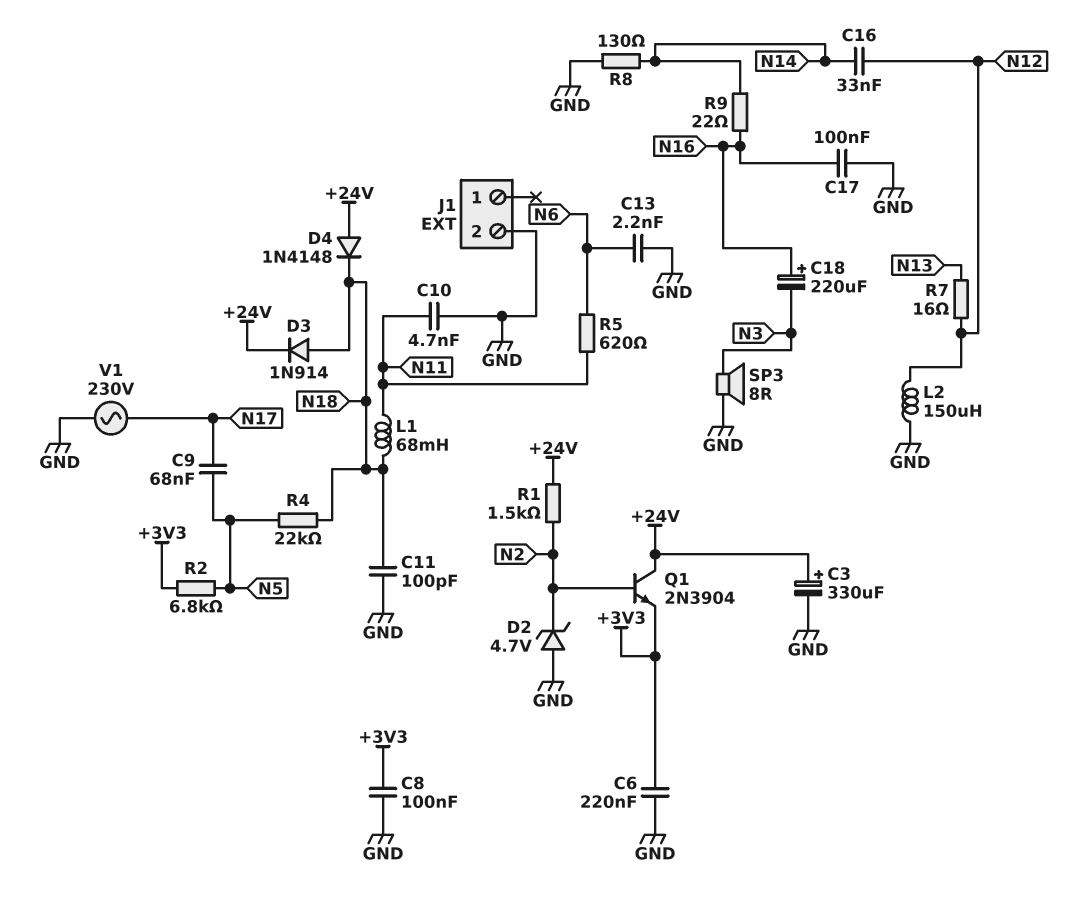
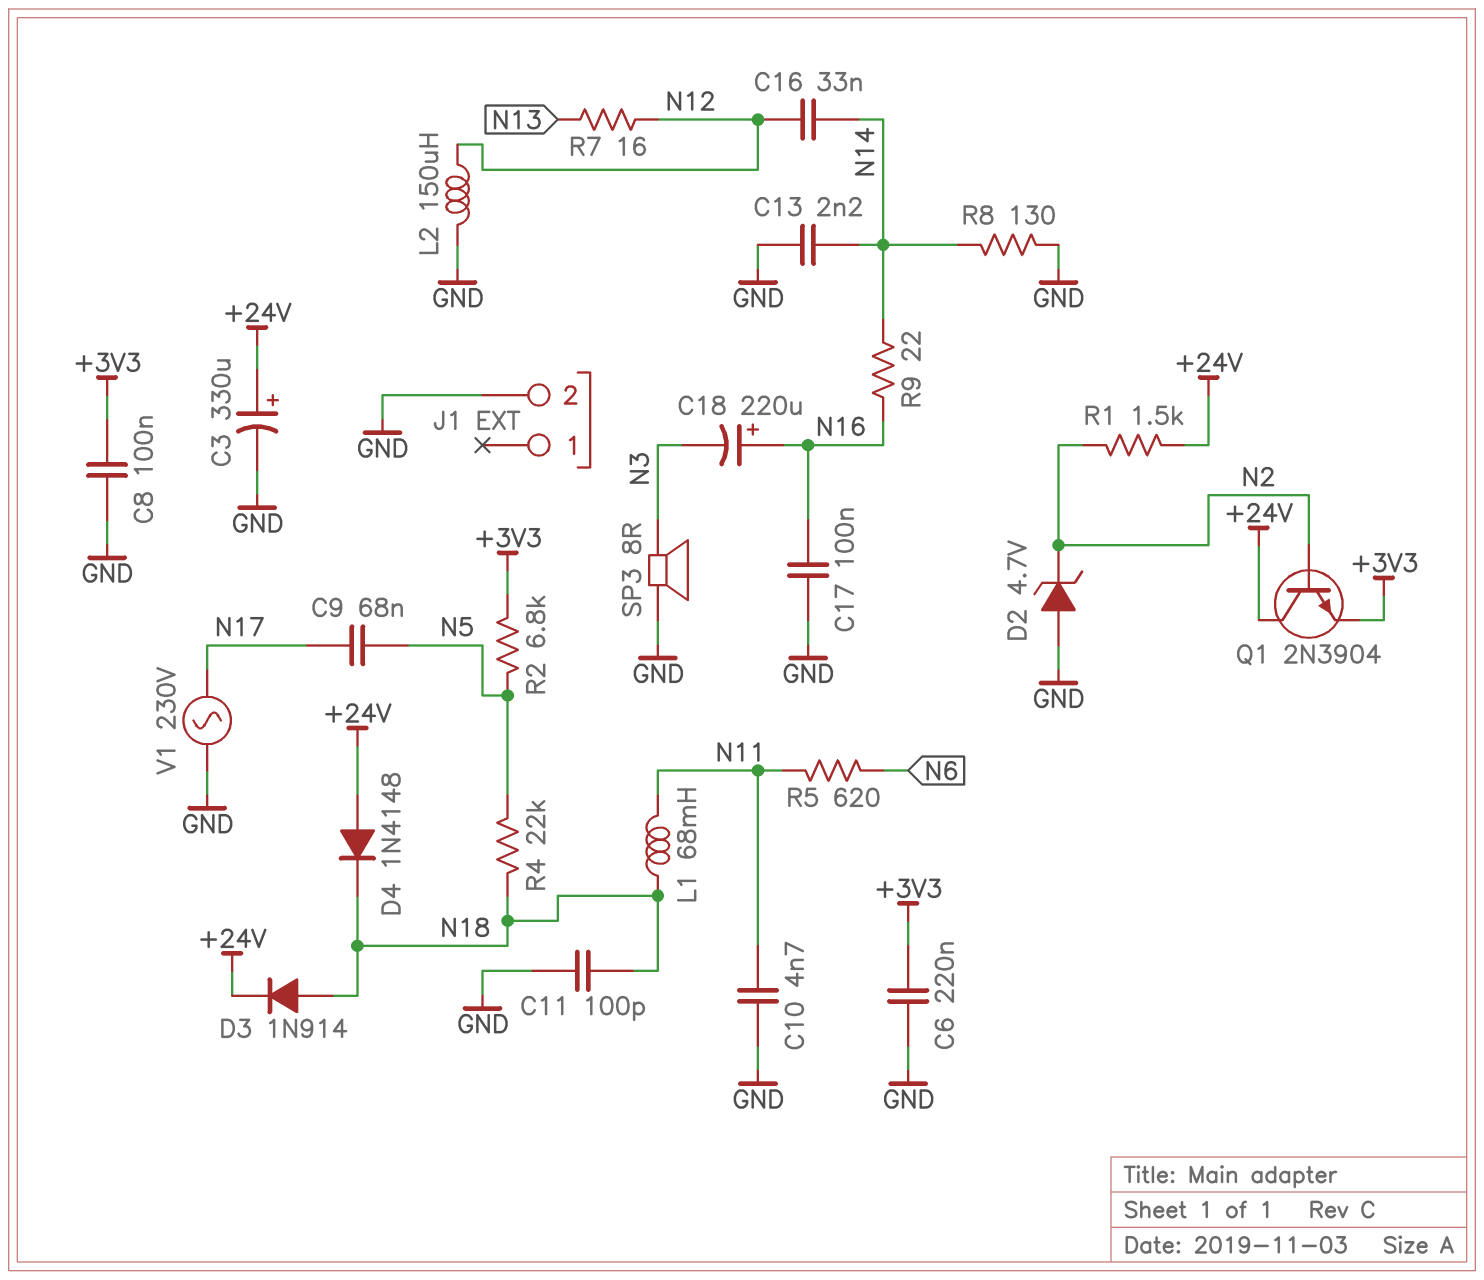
C13: 2.2nF (GND, N6) -> 2.2nF (GND, N14)

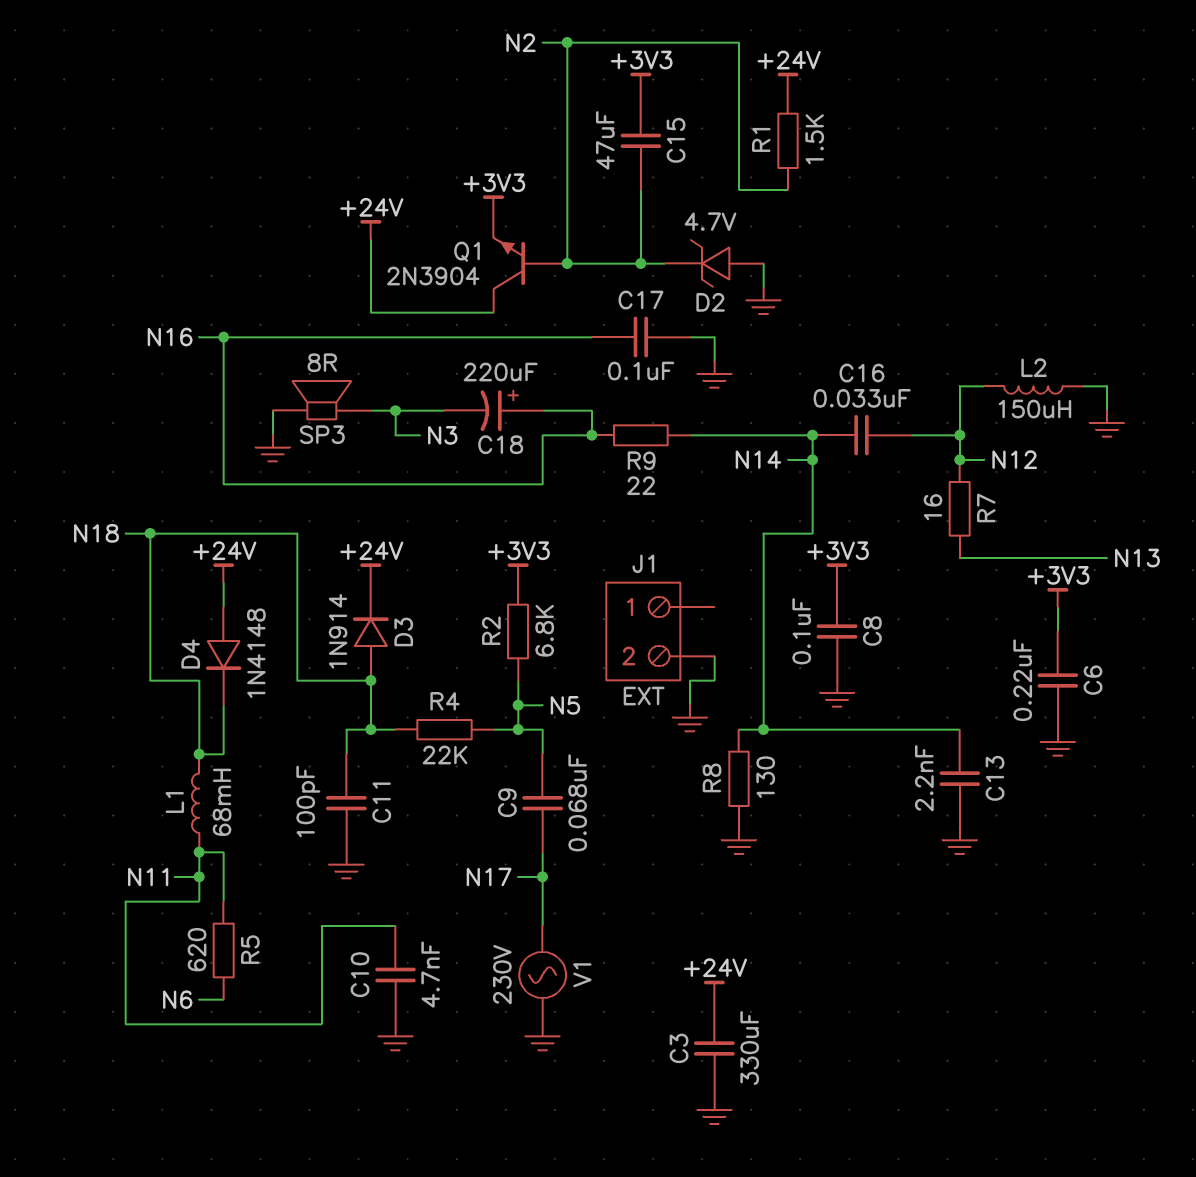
C3: 330uF (plus +24V, minus GND) -> 330uF (+24V, GND)
C15: none -> 47uF (+3V3, N2)

